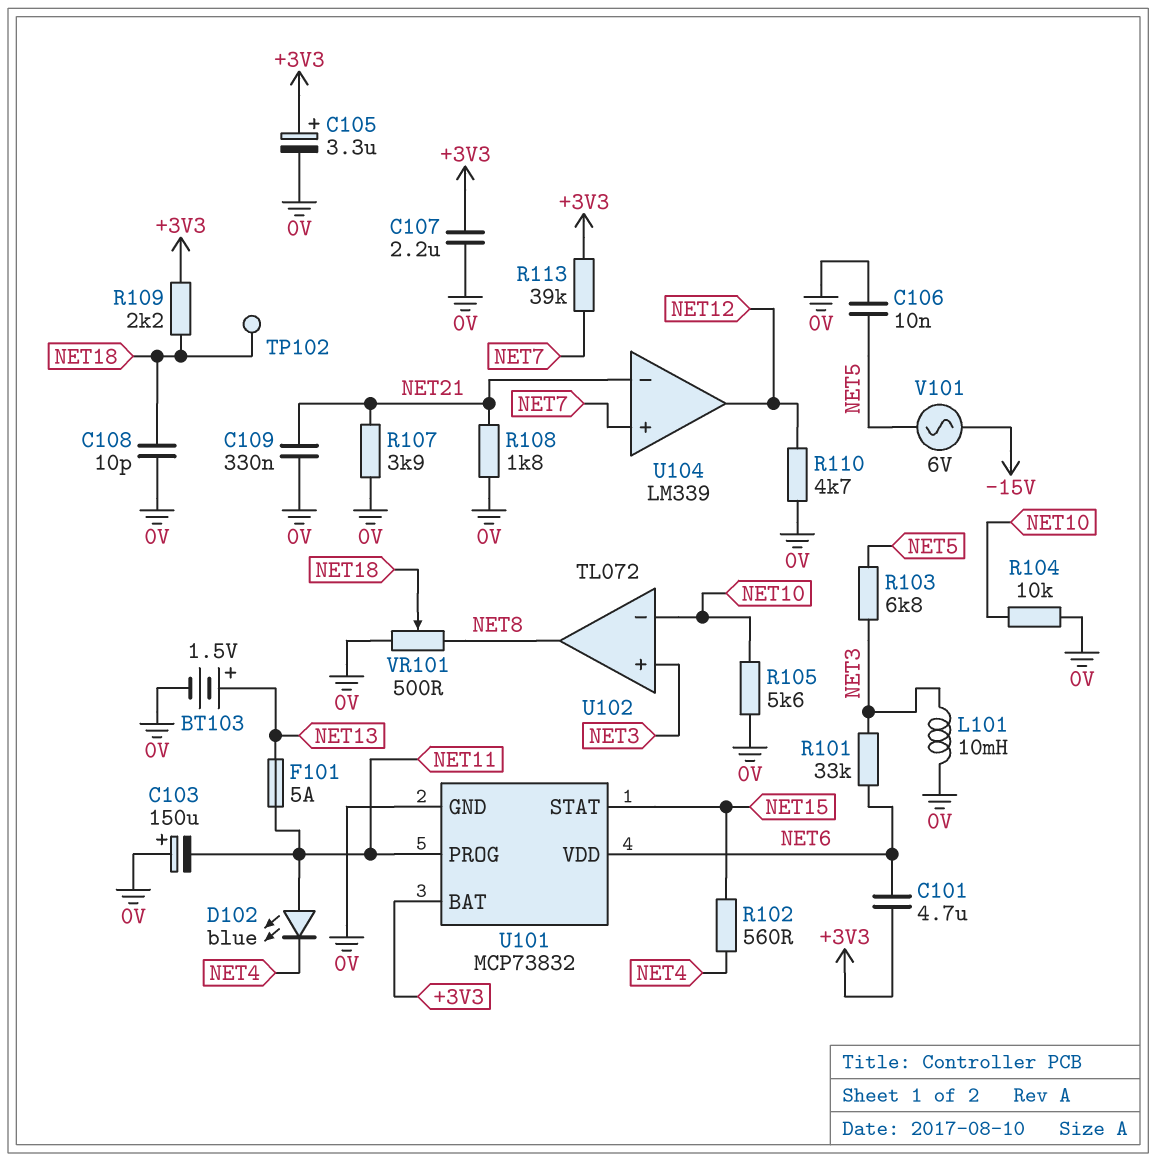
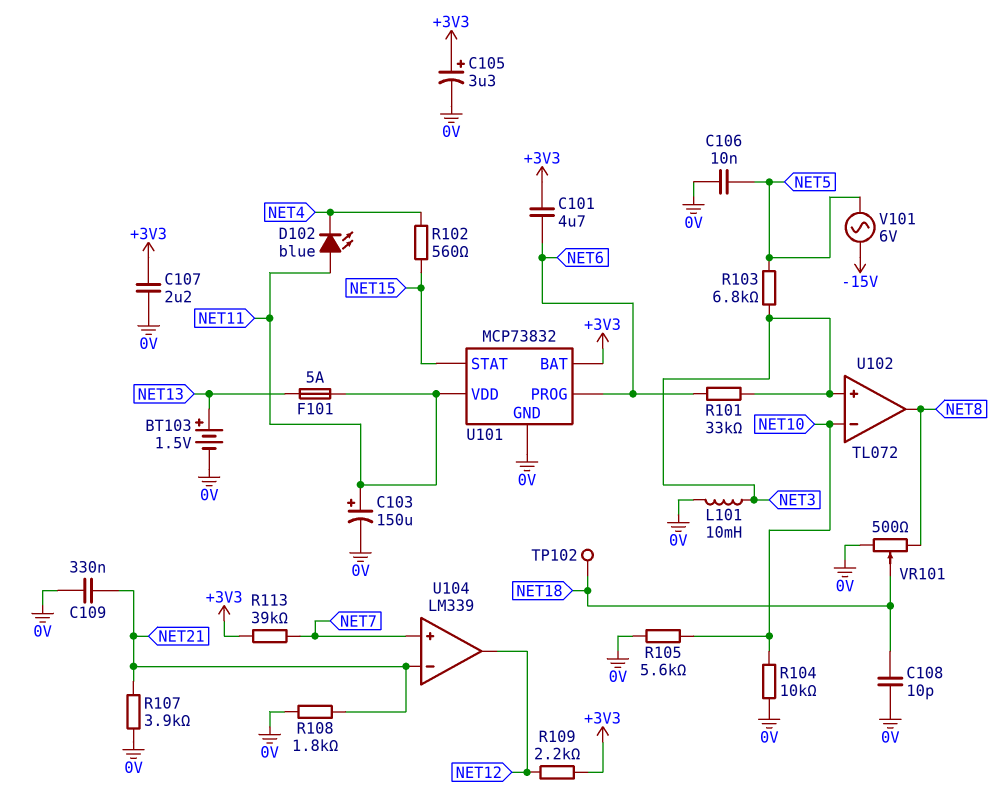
C103: 150uF (plus 0V, minus NET11) -> 150uF (plus NET11, minus 0V)
R109: 2.2k (+3V3, NET18) -> 2.2k (+3V3, NET12)
R110: 4.7k (0V, NET12) -> none
U101 pin PROG: NET11 -> NET6
U101 pin VDD: NET6 -> NET11

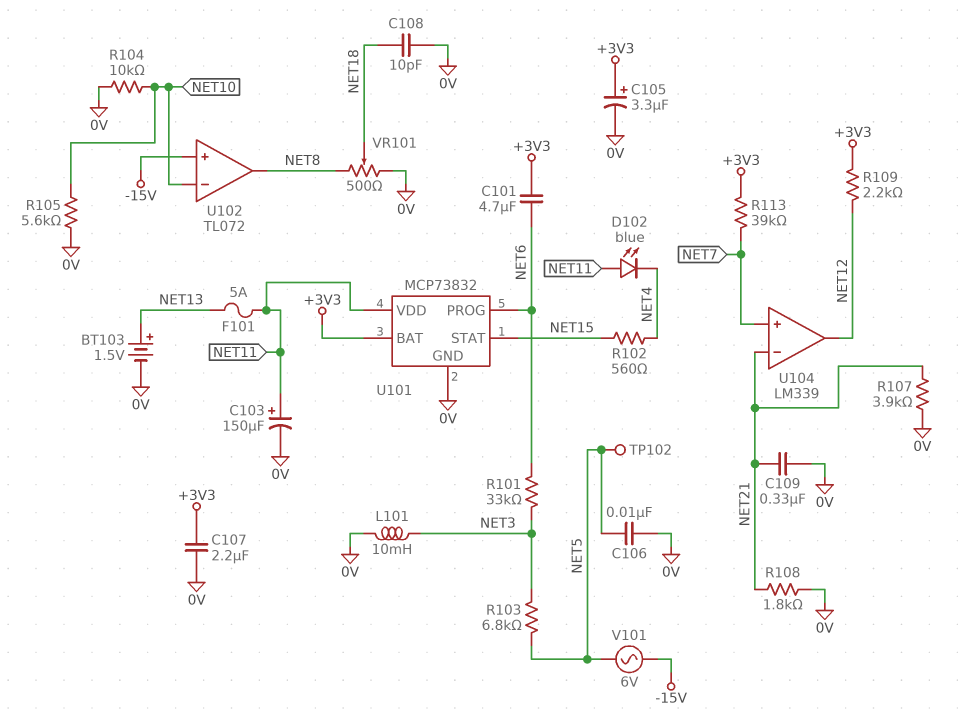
TP102: test point (NET18) -> test point (NET5)
U102 pin in+: NET3 -> -15V

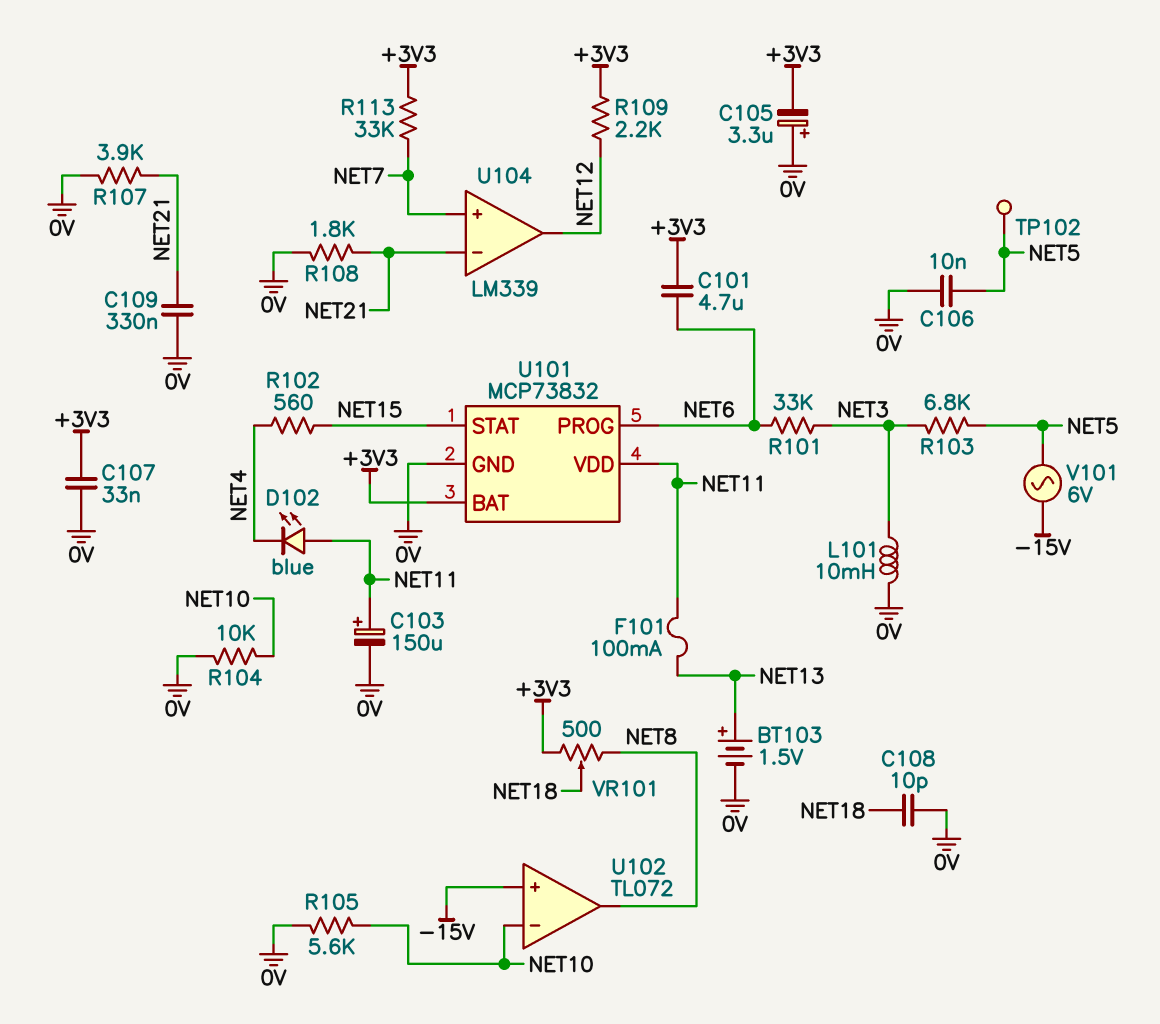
C105: 3.3uF (plus +3V3, minus 0V) -> 3.3uF (plus 0V, minus +3V3)
C107: 2.2uF (+3V3, 0V) -> 33nF (+3V3, 0V)
F101: 5A (NET11, NET13) -> 100mA (NET11, NET13)
R113: 39k (+3V3, NET7) -> 33k (+3V3, NET7)
VR101: 500 (0V, NET8, wiper NET18) -> 500 (+3V3, NET8, wiper NET18)

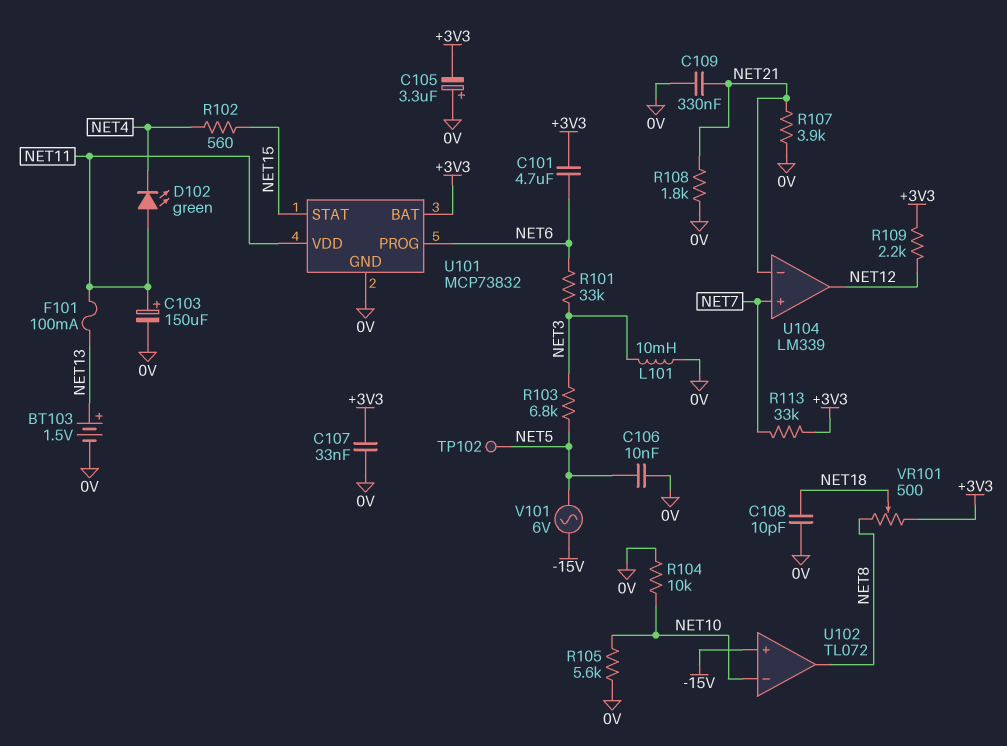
D102: LED blue (A NET11, K NET4) -> LED green (A NET11, K NET4)

